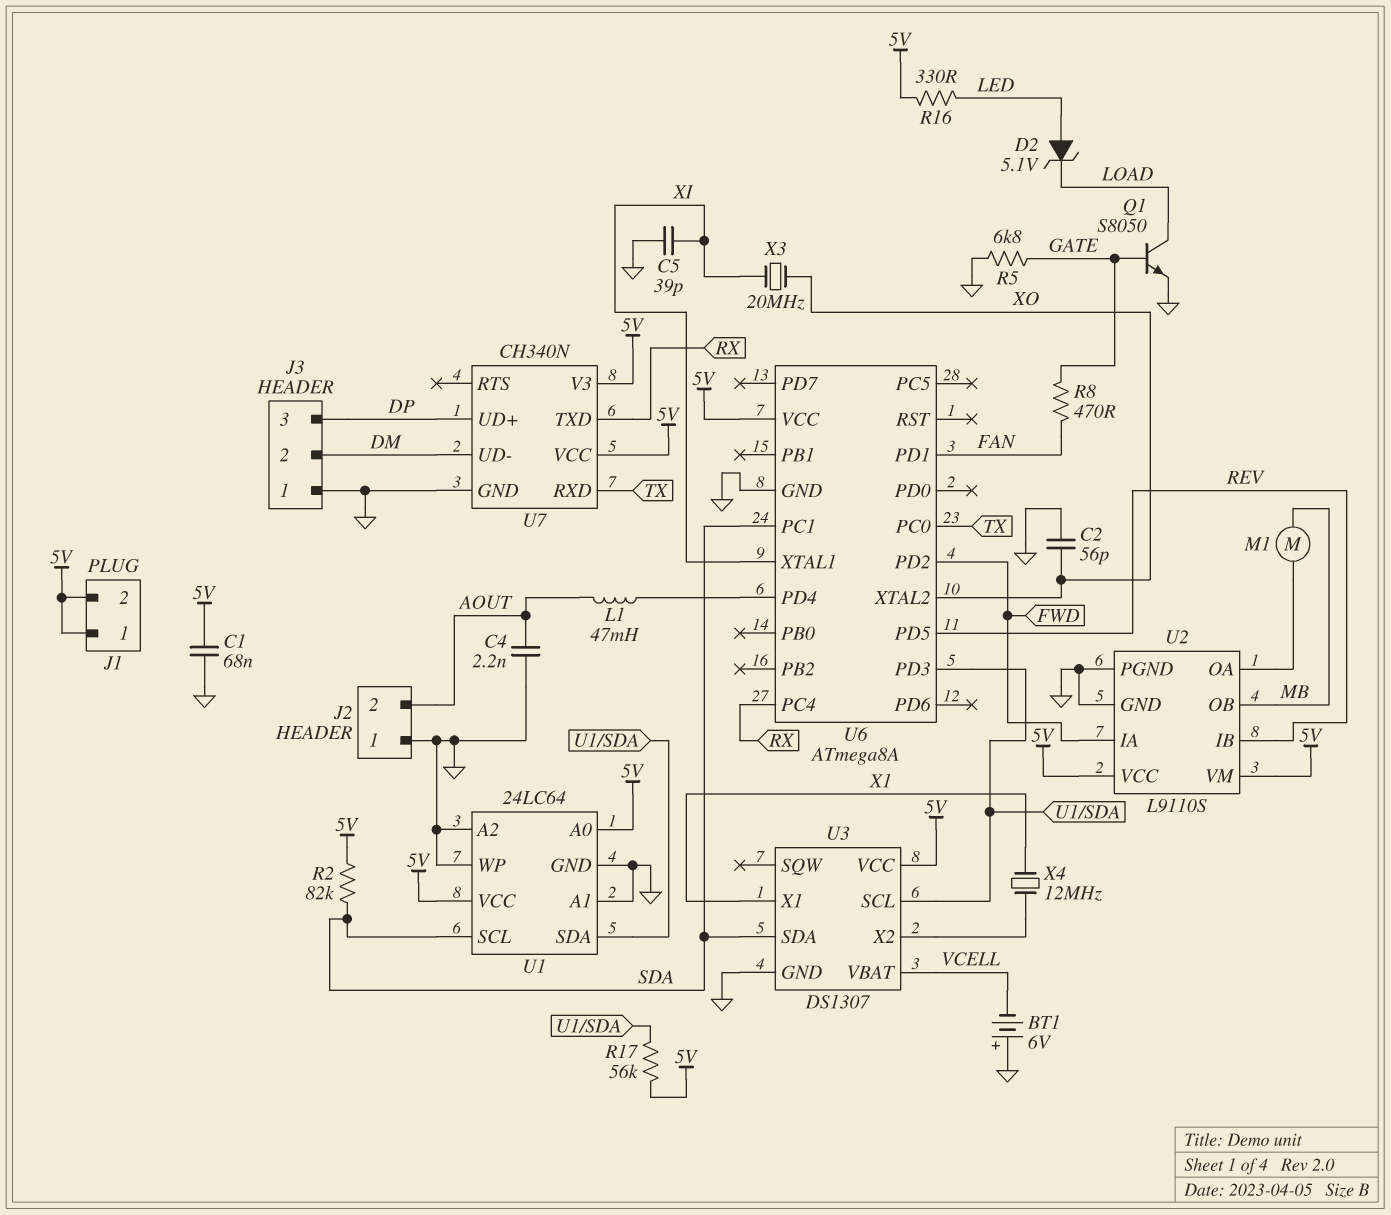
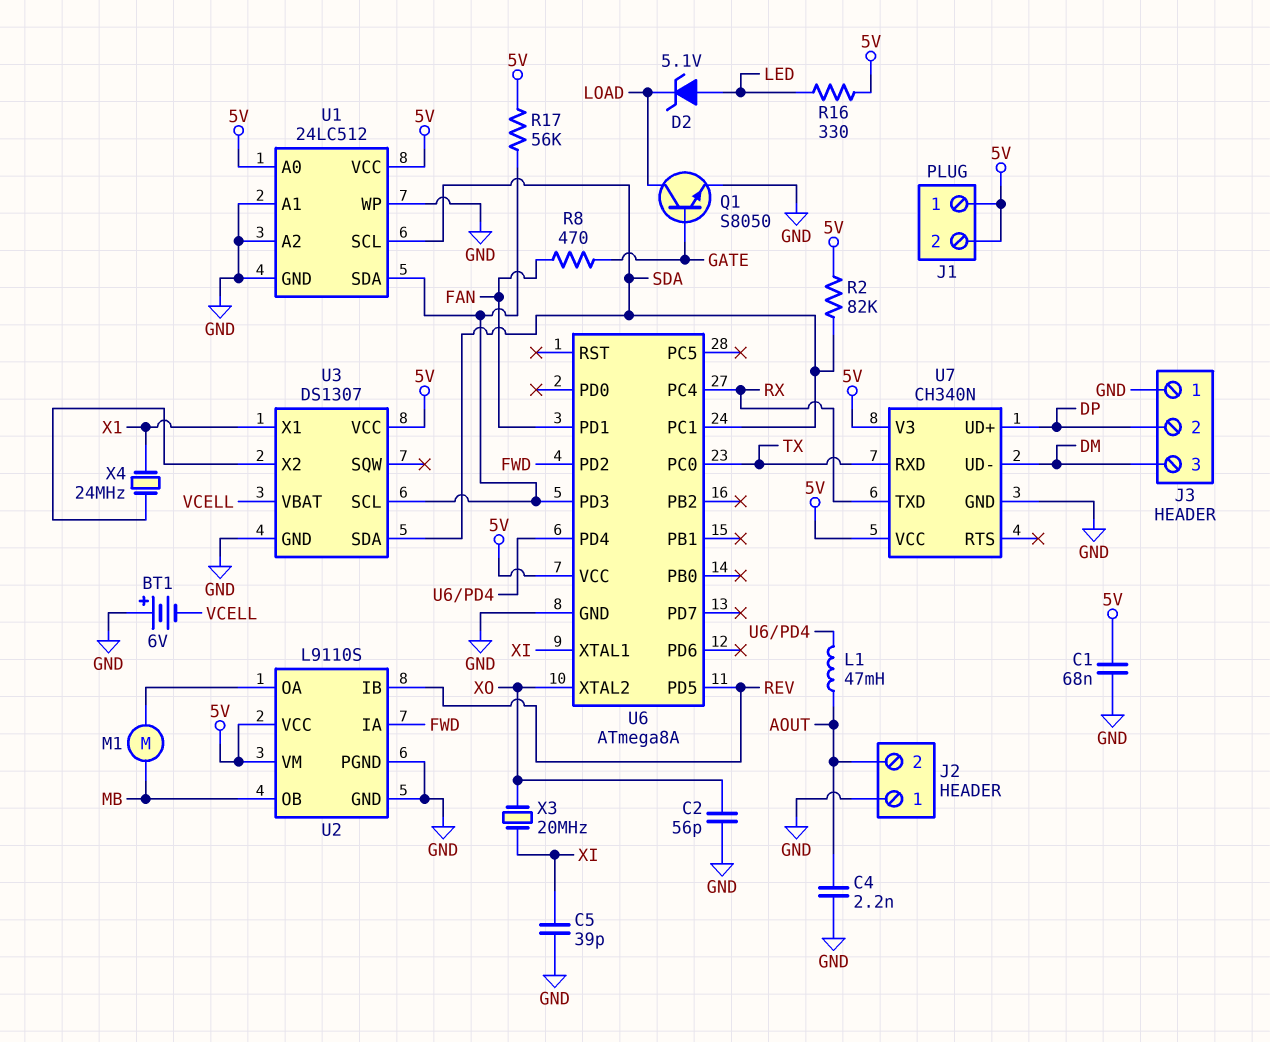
J3 pin 2: DM -> DP
J3 pin 3: DP -> DM
R5: 6.8k (GATE, GND) -> none
U1: 24LC64 -> 24LC512
X4: 12MHz (U3/X2, X1) -> 24MHz (U3/X2, X1)

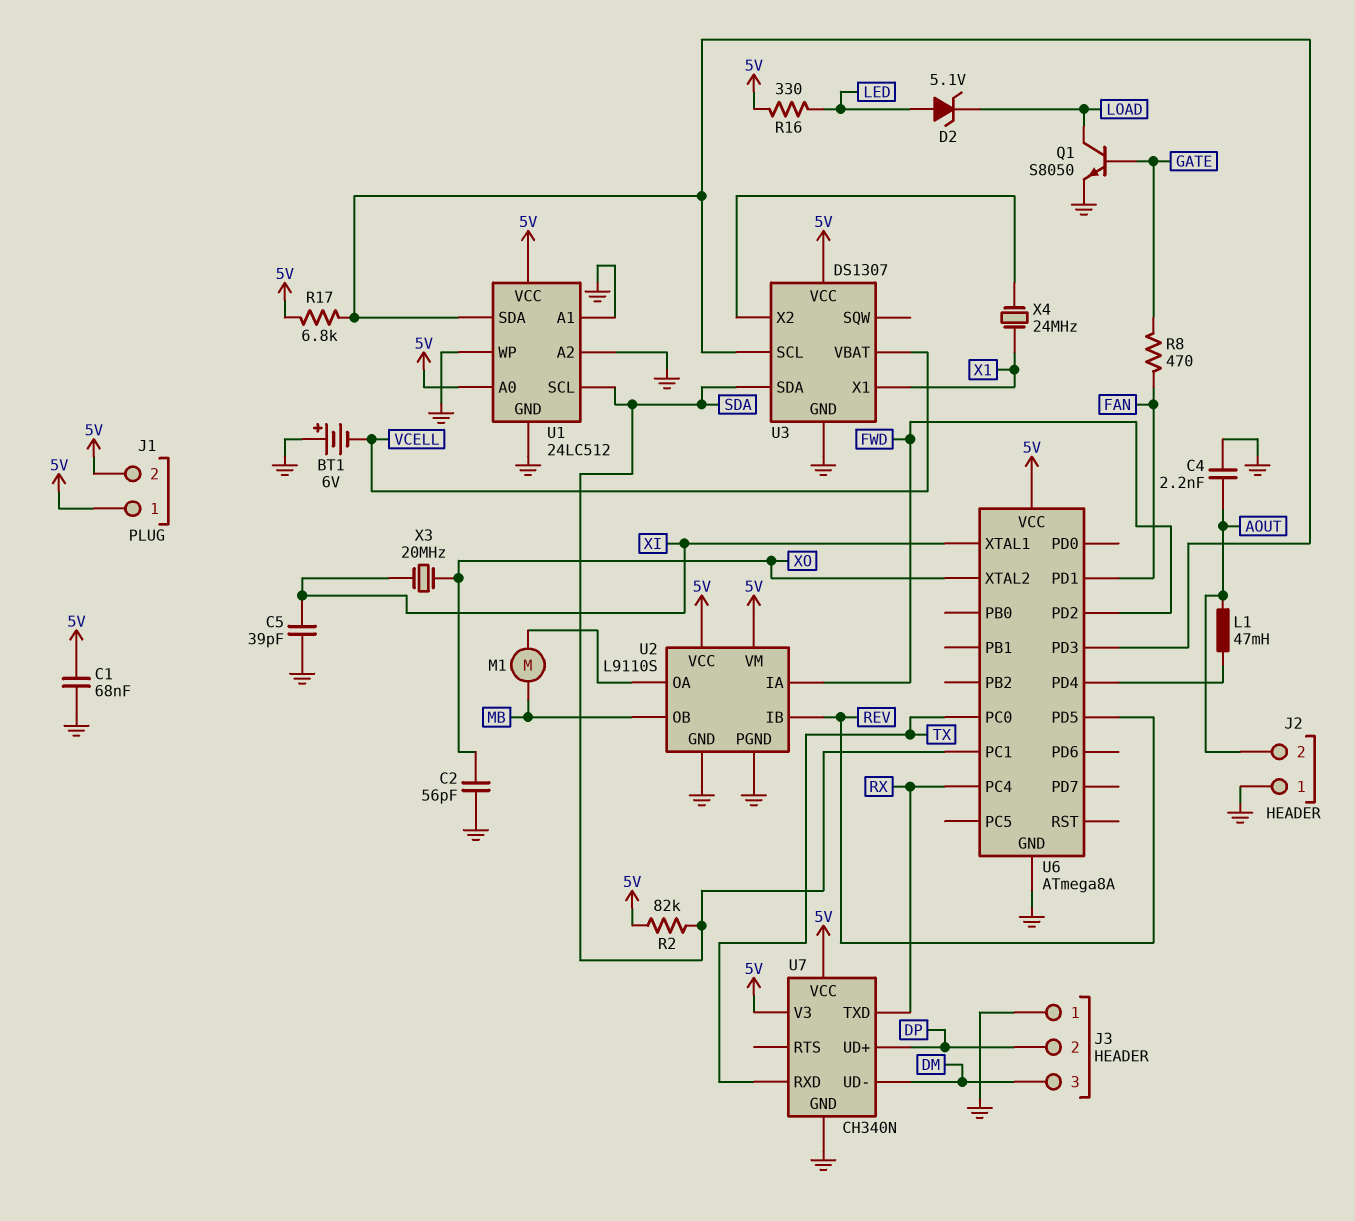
R17: 56k (5V, U1/SDA) -> 6.8k (5V, U1/SDA)

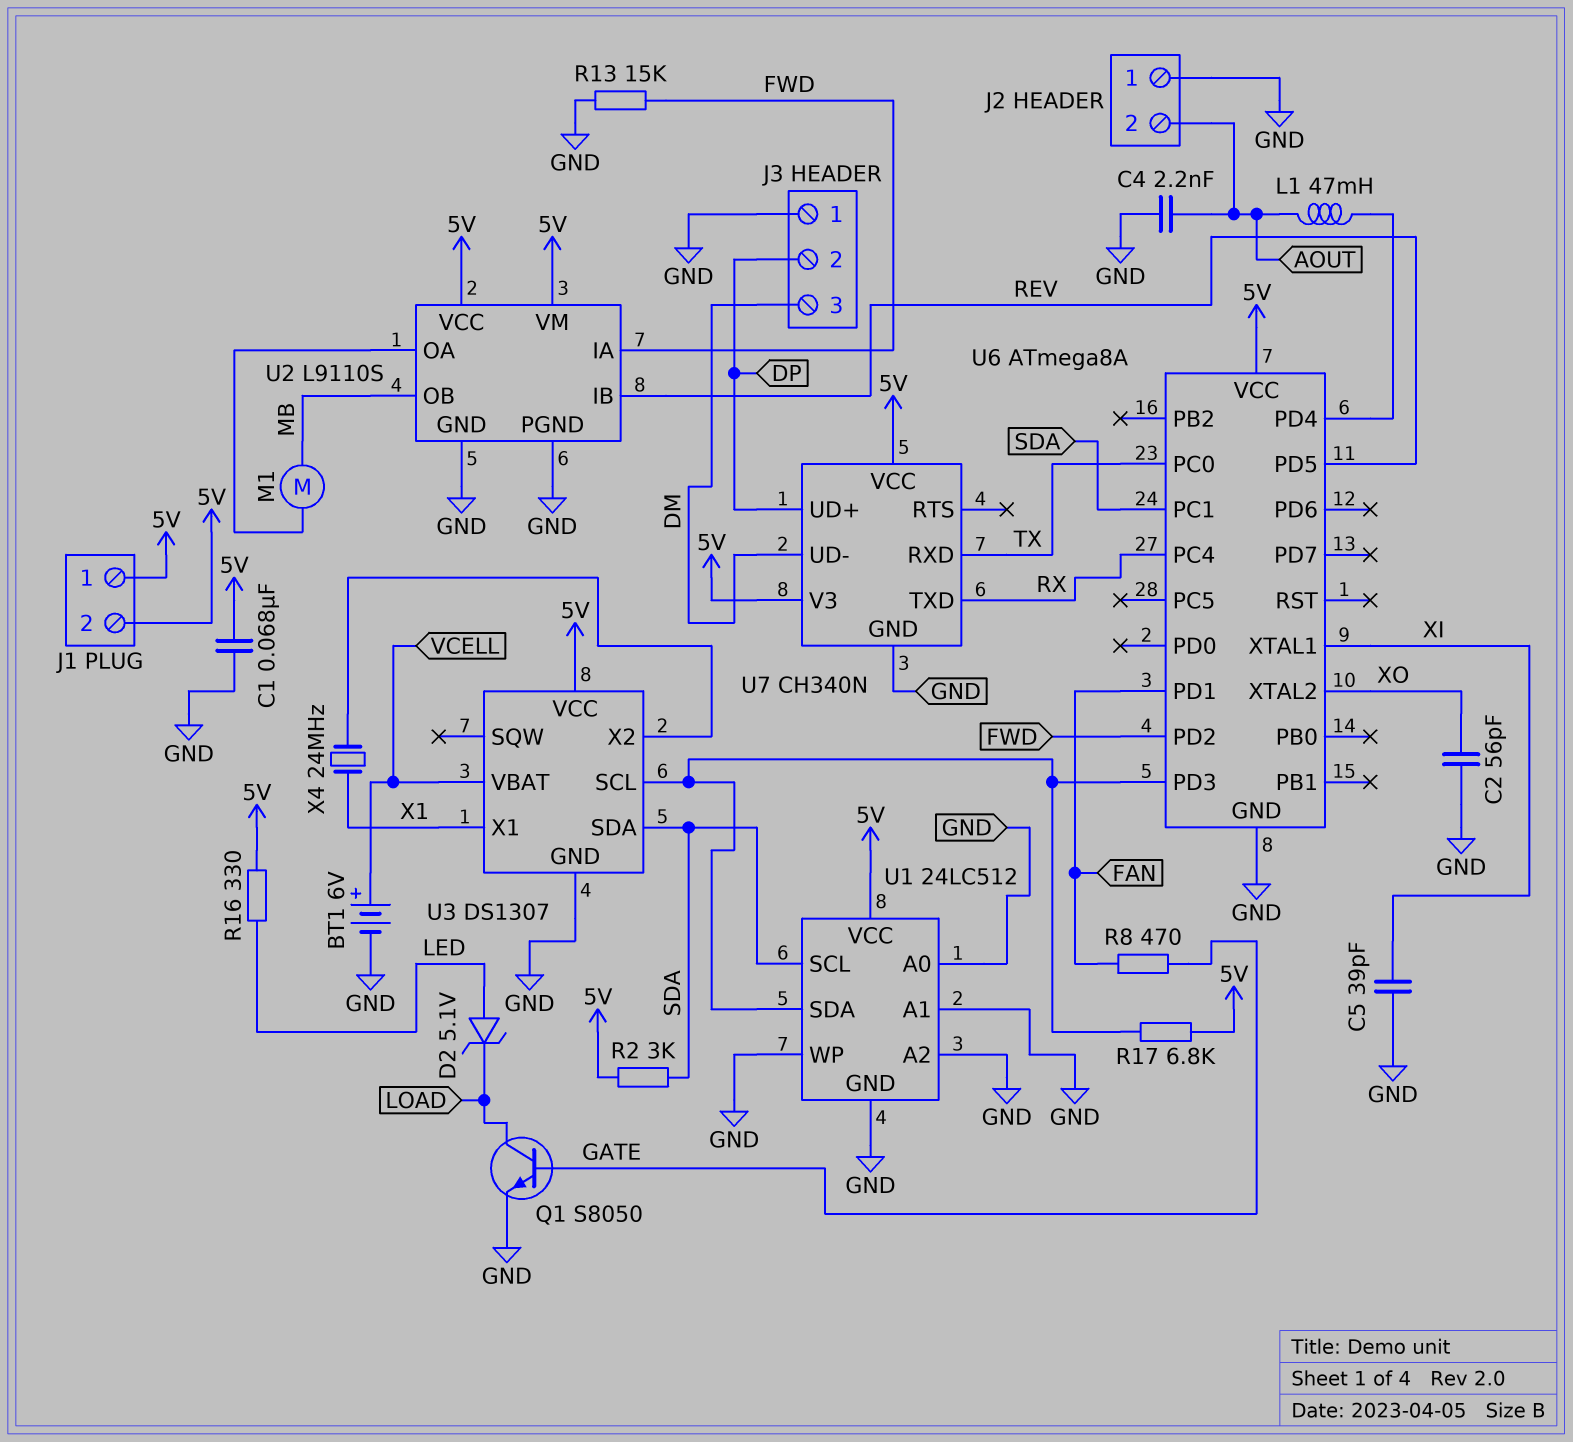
BT1: 6V (plus GND, minus VCELL) -> 6V (plus VCELL, minus GND)
R2: 82k (5V, SDA) -> 3k (5V, SDA)
R13: none -> 15k (FWD, GND)
U1 pin A0: 5V -> GND
X3: 20MHz (XI, XO) -> none

